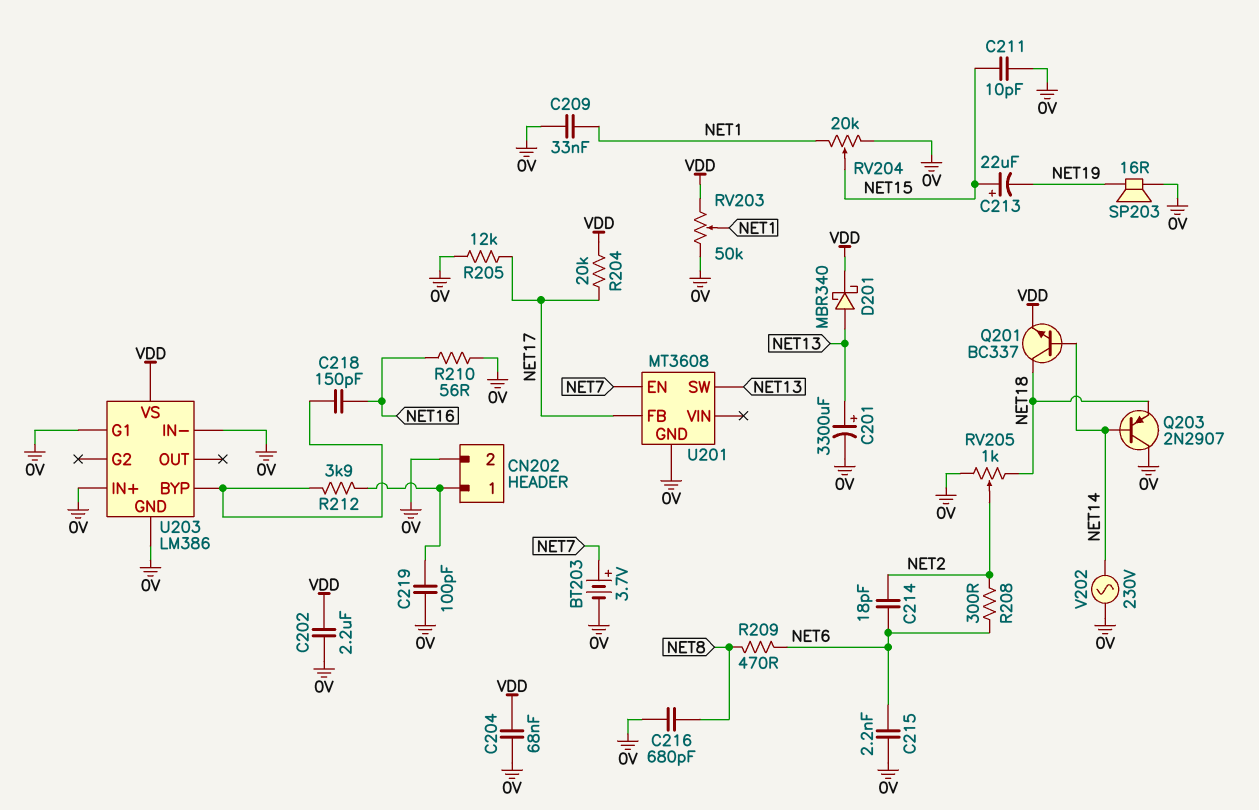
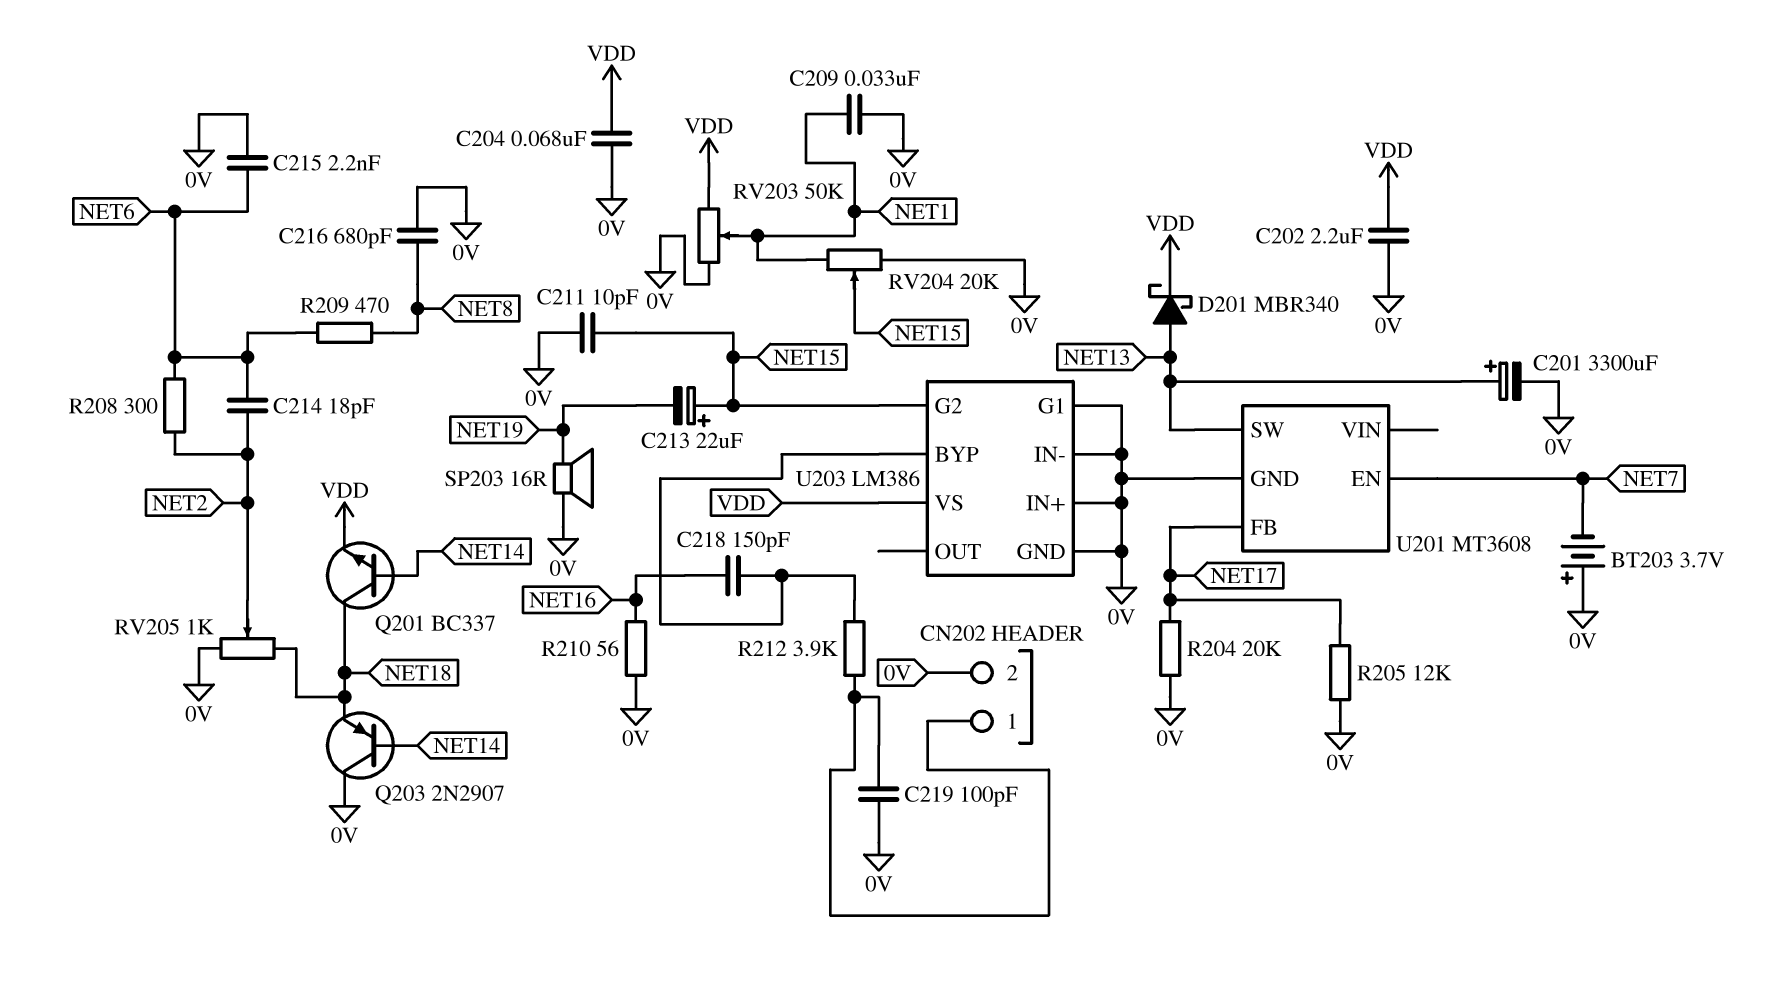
BT203: 3.7V (plus NET7, minus 0V) -> 3.7V (plus 0V, minus NET7)
R204: 20k (NET17, VDD) -> 20k (0V, NET17)
U203 pin G2: none -> NET15
V202: AC 230V (0V, NET14) -> none

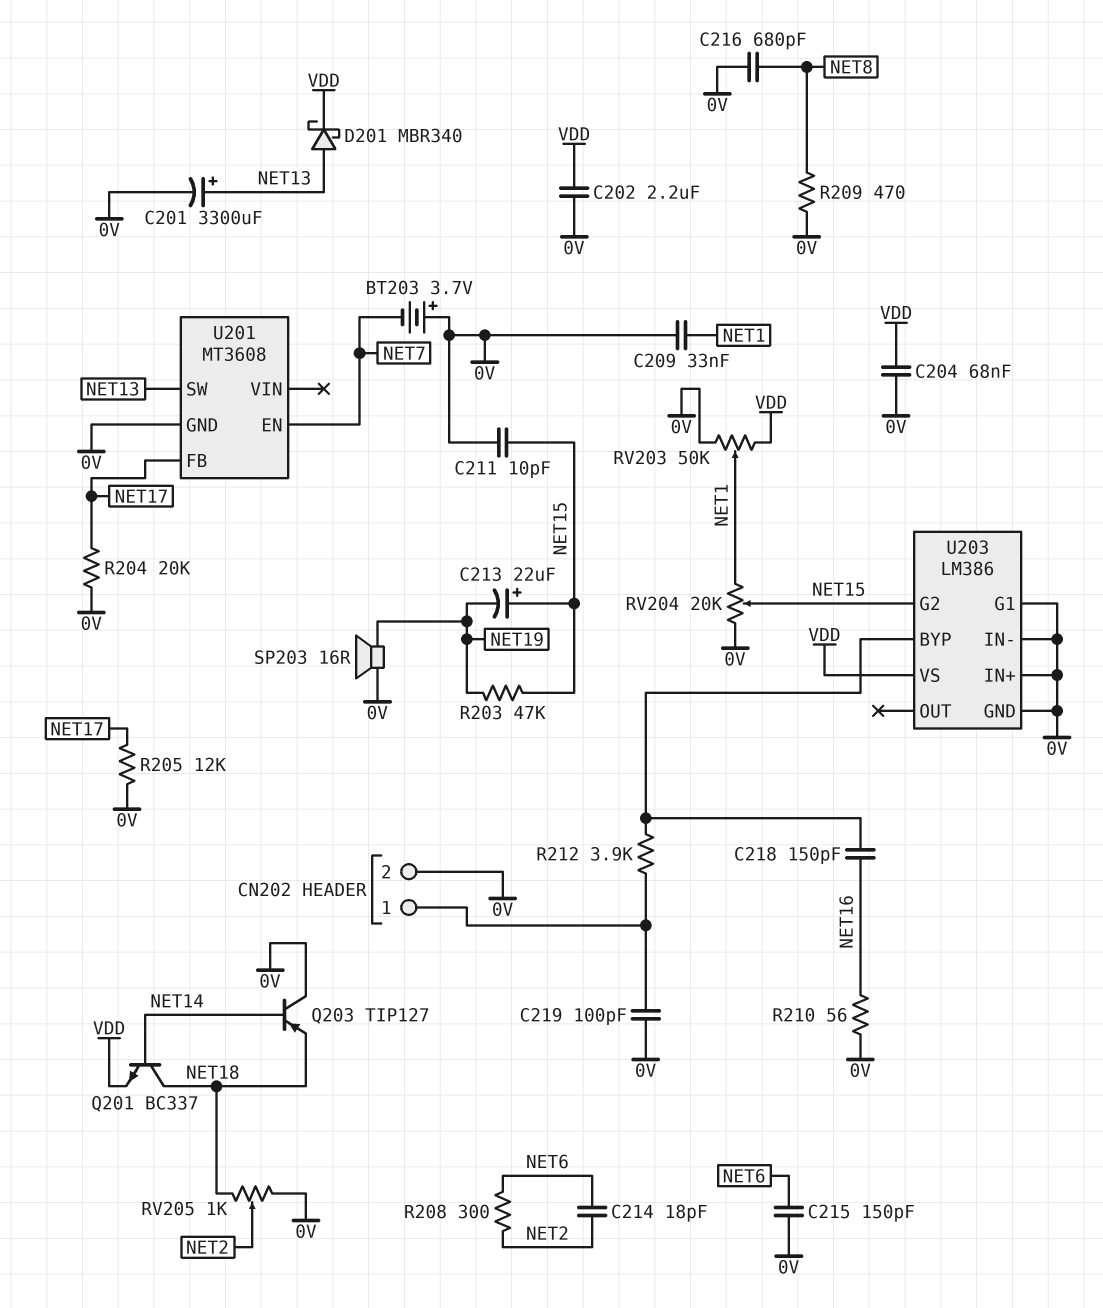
C215: 2.2nF (0V, NET6) -> 150pF (0V, NET6)
Q203: PNP 2N2907 (B NET14, C 0V, E NET18) -> PNP TIP127 (B NET14, C 0V, E NET18)
R203: none -> 47k (NET15, NET19)
R209: 470 (NET6, NET8) -> 470 (0V, NET8)

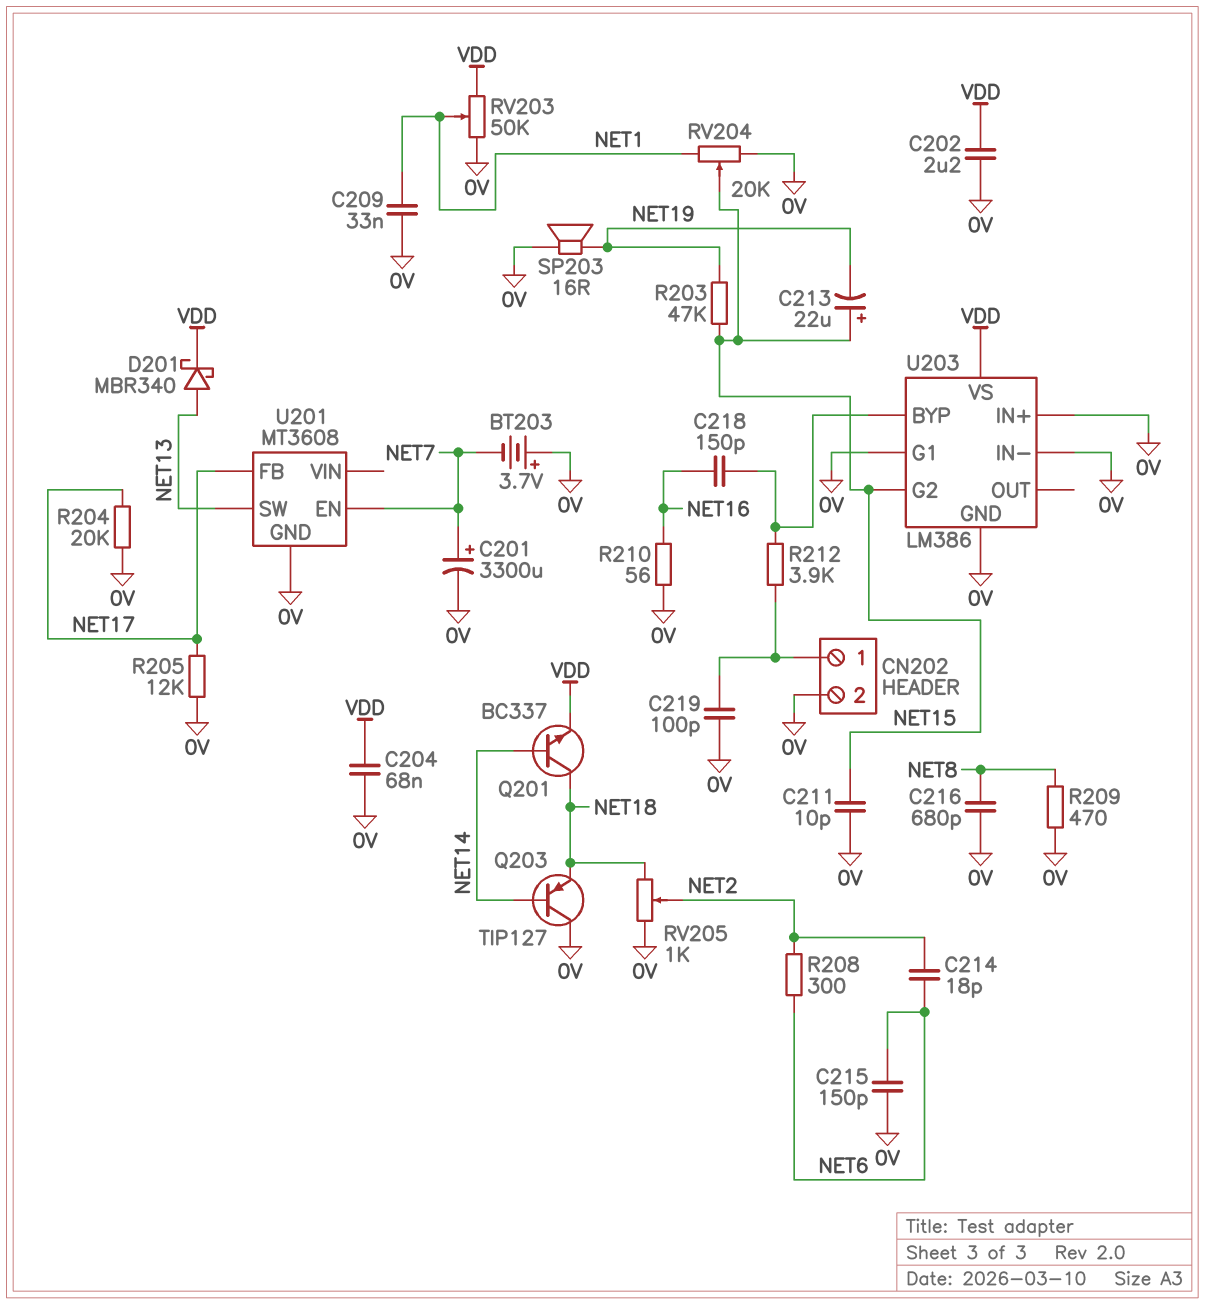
C201: 3300uF (plus NET13, minus 0V) -> 3300uF (plus NET7, minus 0V)

